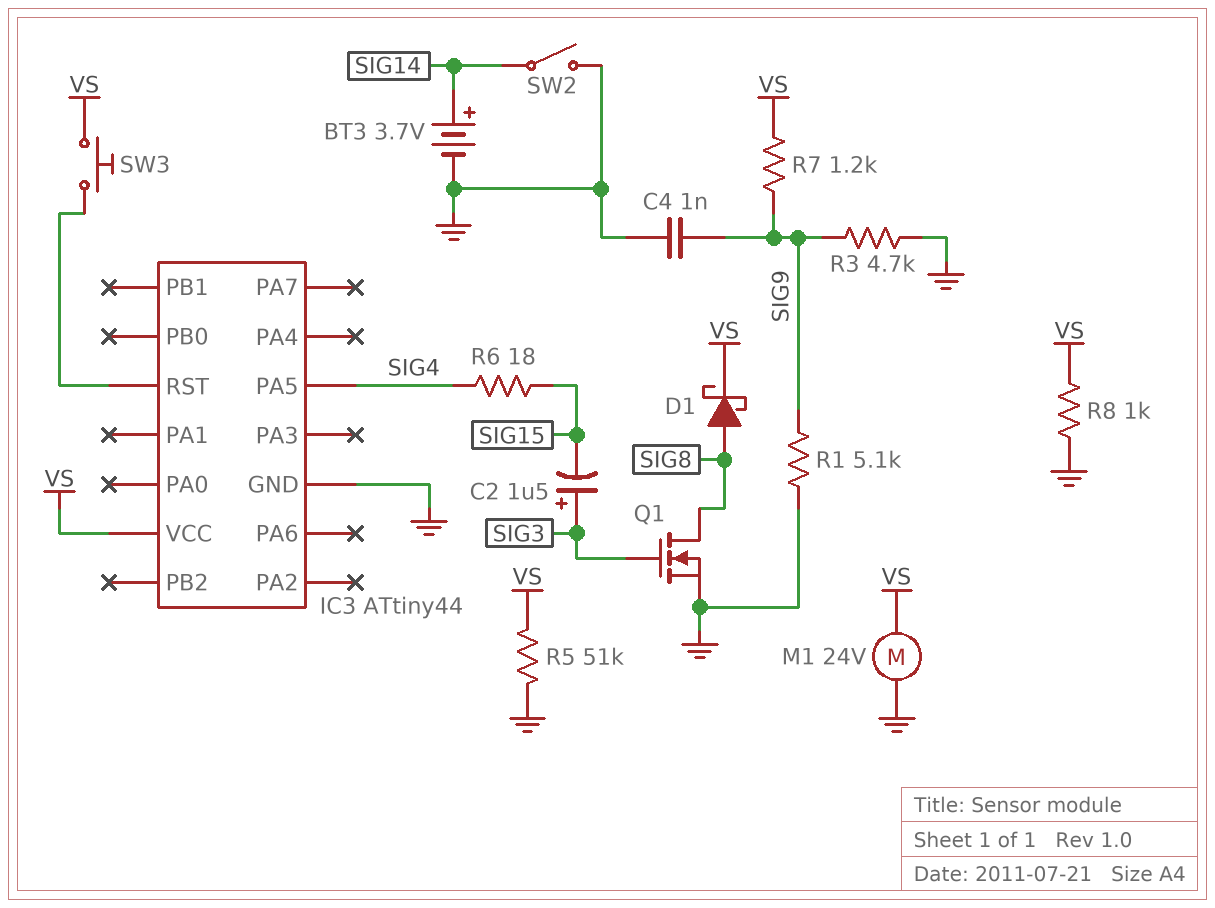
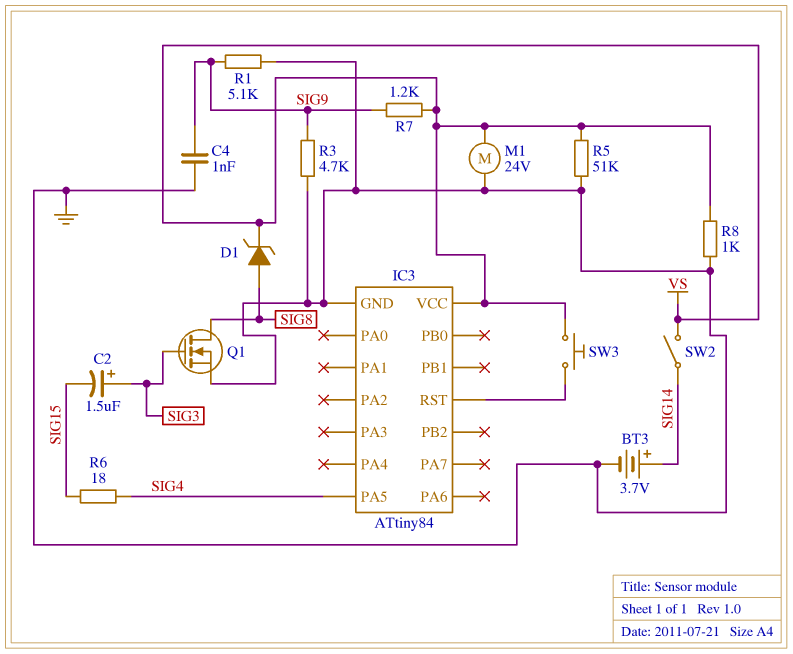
D1: schottky (A SIG8, K VS) -> zener (A SIG8, K VS)
IC3: ATtiny44 -> ATtiny84
SW2: switch (GND, SIG14) -> switch (SIG14, VS)

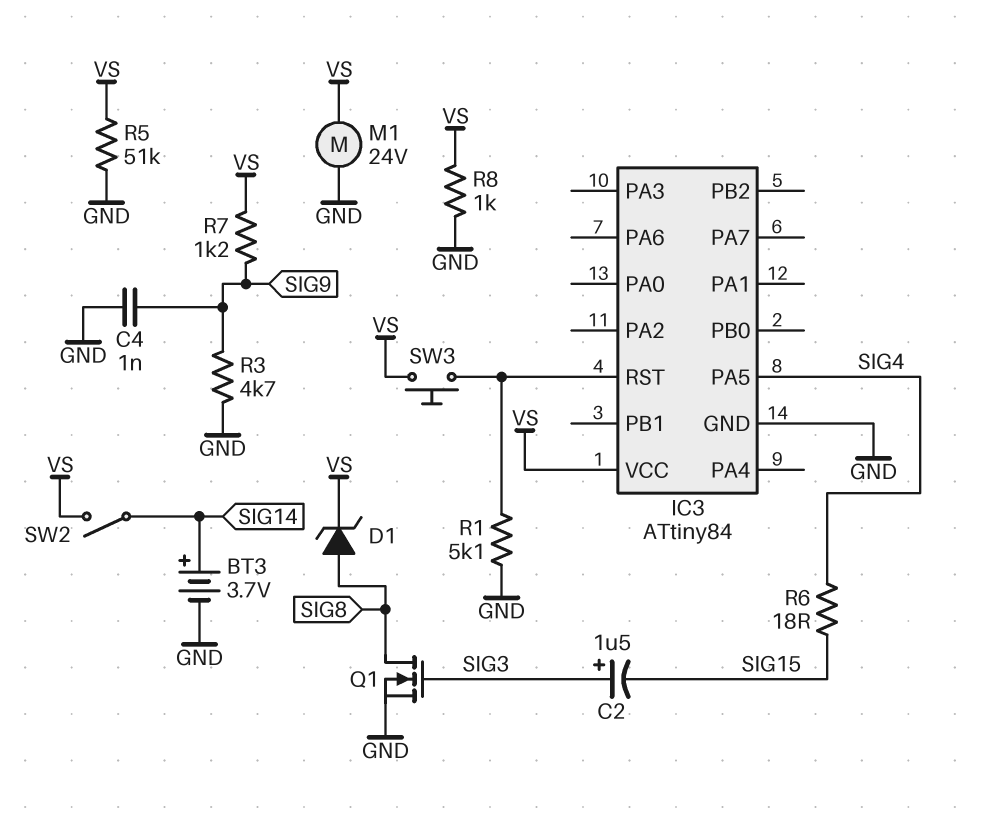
R1: 5.1k (GND, SIG9) -> 5.1k (GND, IC3/RST)

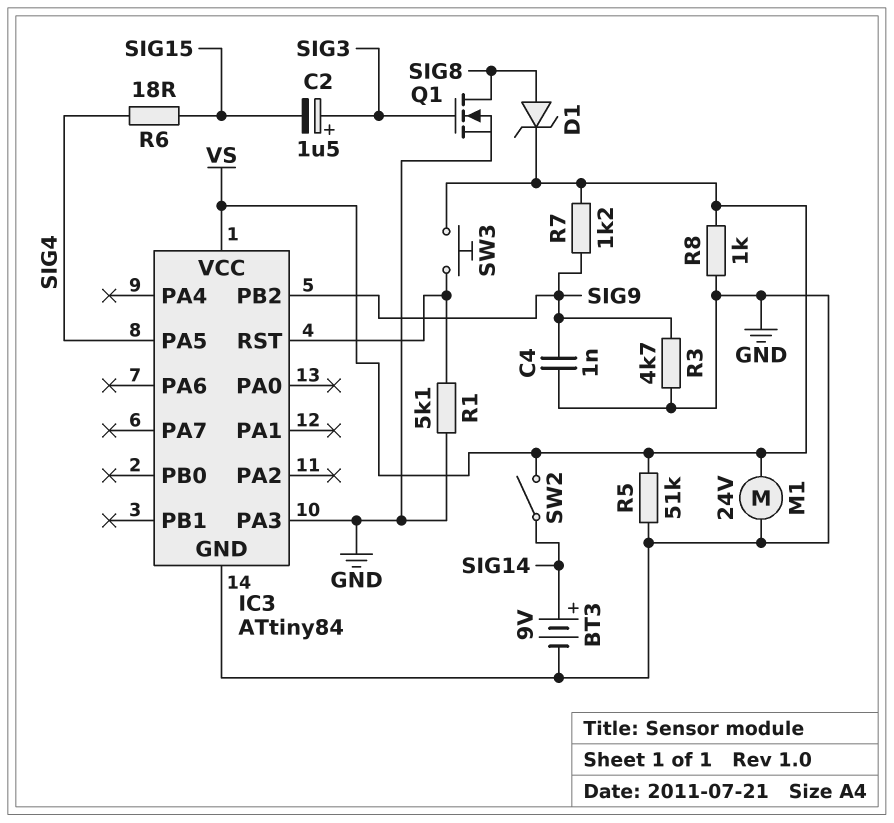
BT3: 3.7V (plus SIG14, minus GND) -> 9V (plus SIG14, minus GND)
IC3 pin PA3: none -> GND
IC3 pin PB2: none -> SIG9

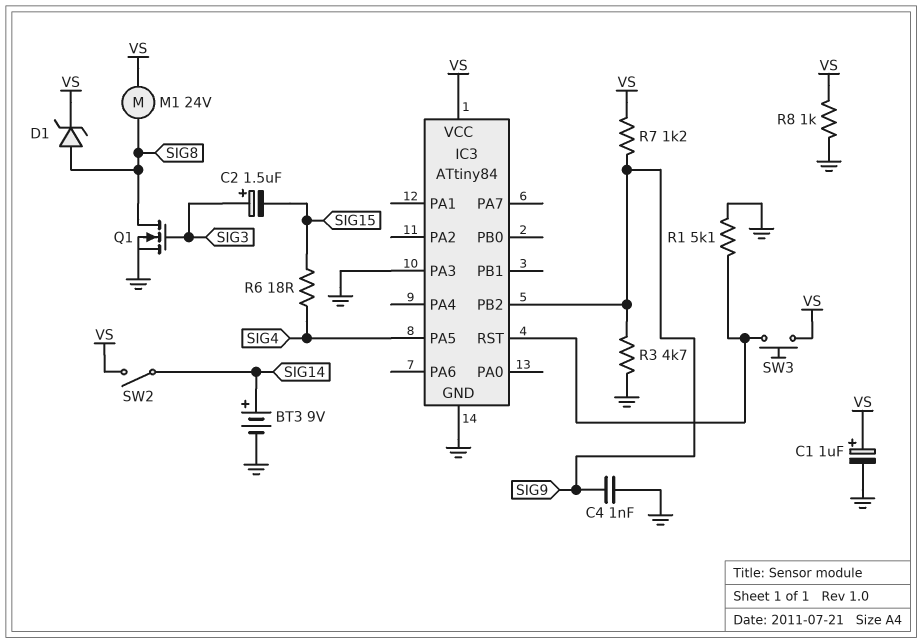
C1: none -> 1uF (plus VS, minus GND)
M1: motor 24V (GND, VS) -> motor 24V (SIG8, VS)
R5: 51k (GND, VS) -> none

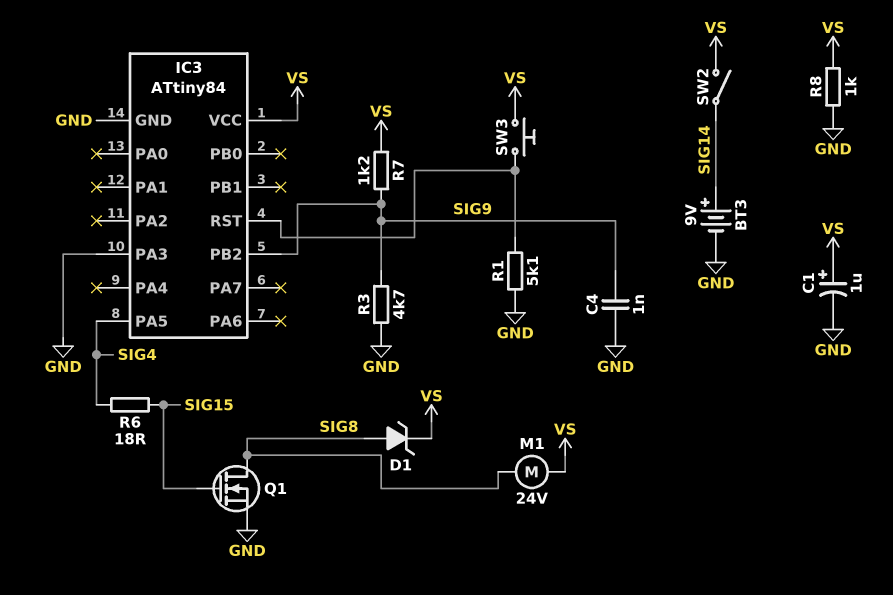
C2: 1.5uF (plus SIG3, minus SIG15) -> none
Q1: NMOS (G SIG3, D SIG8, S GND) -> NMOS (G SIG15, D SIG8, S GND)

